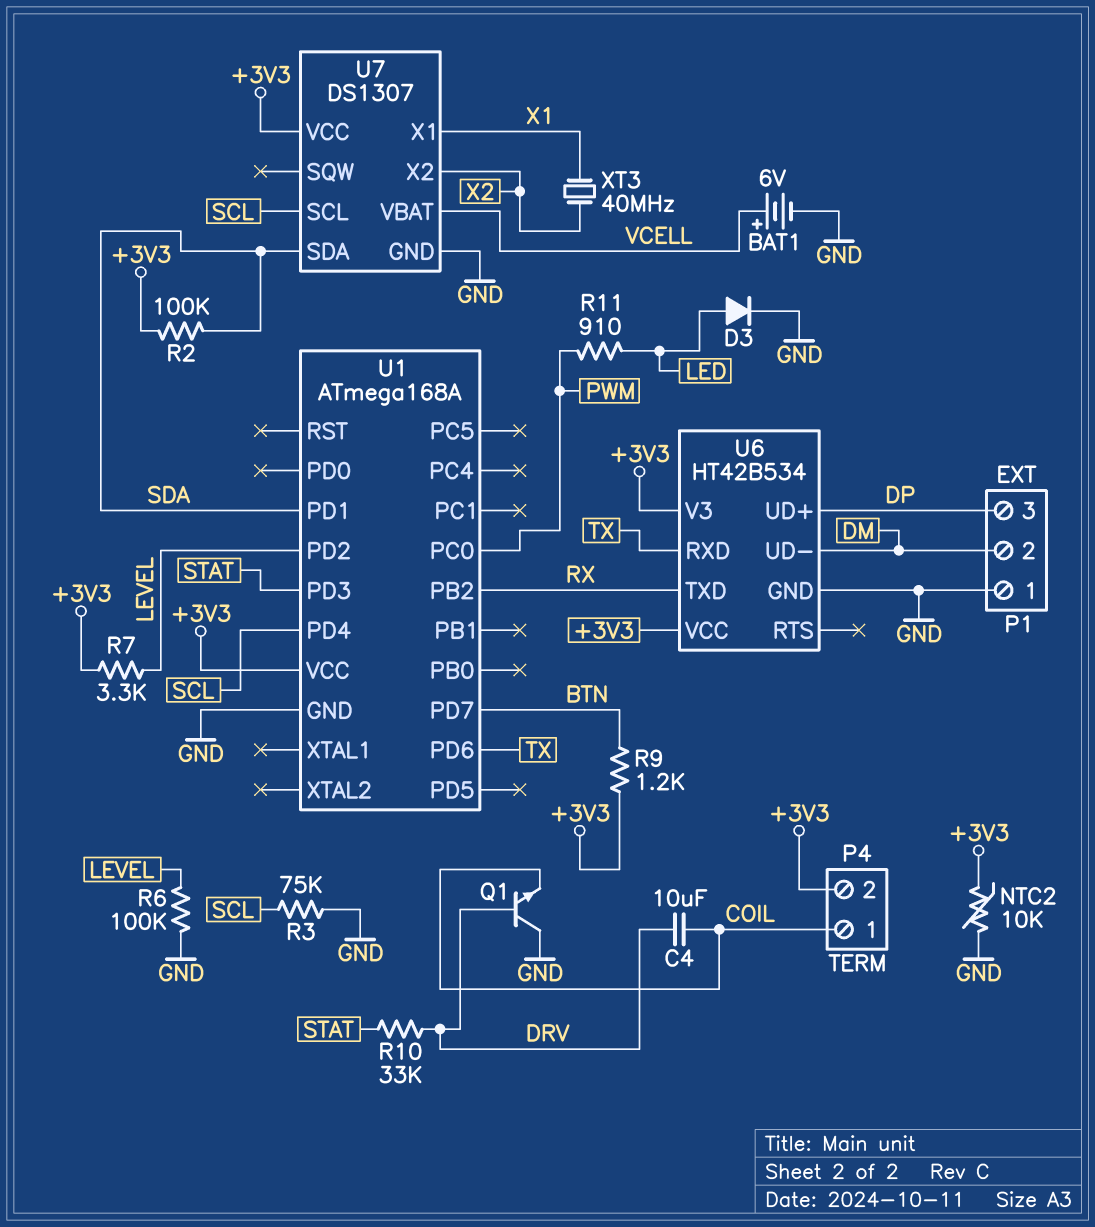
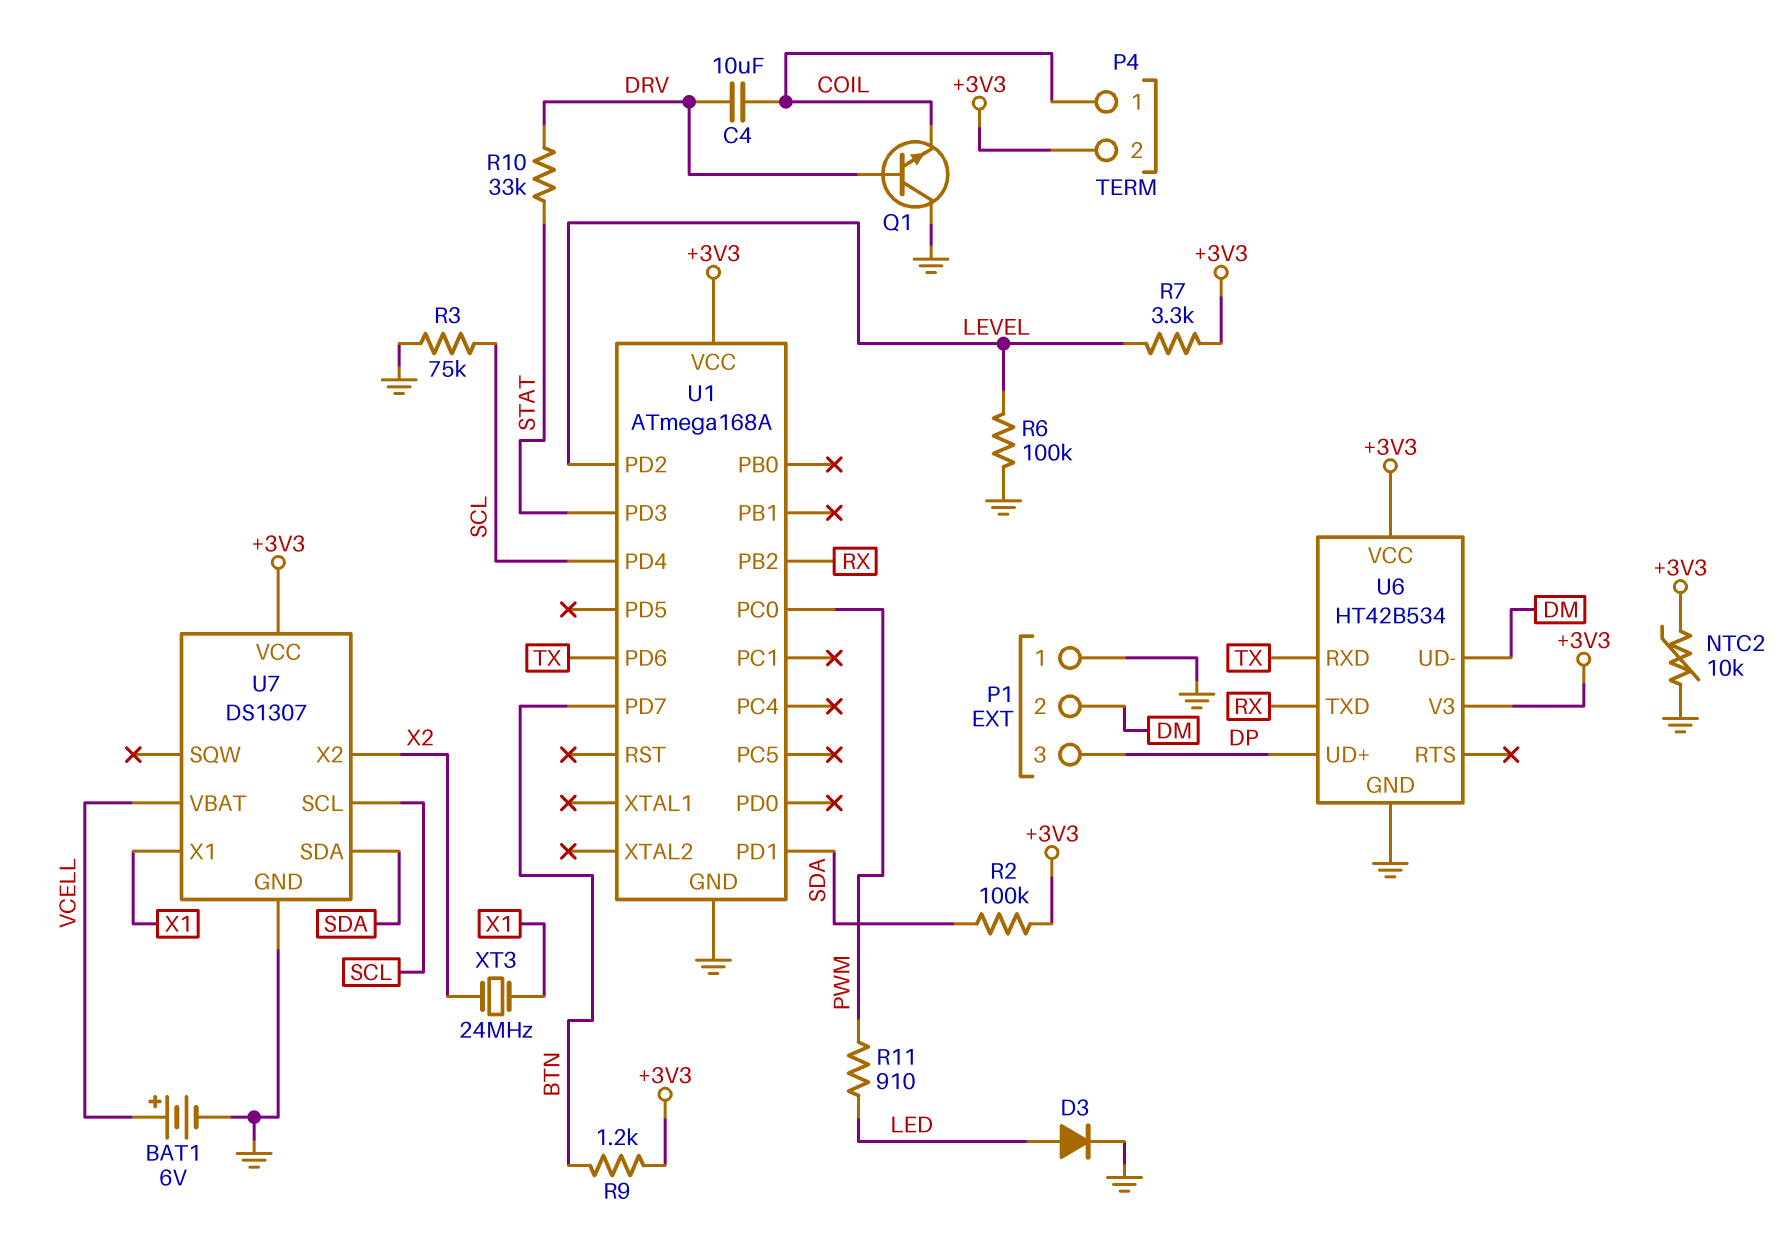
XT3: 40MHz (X1, X2) -> 24MHz (X1, X2)

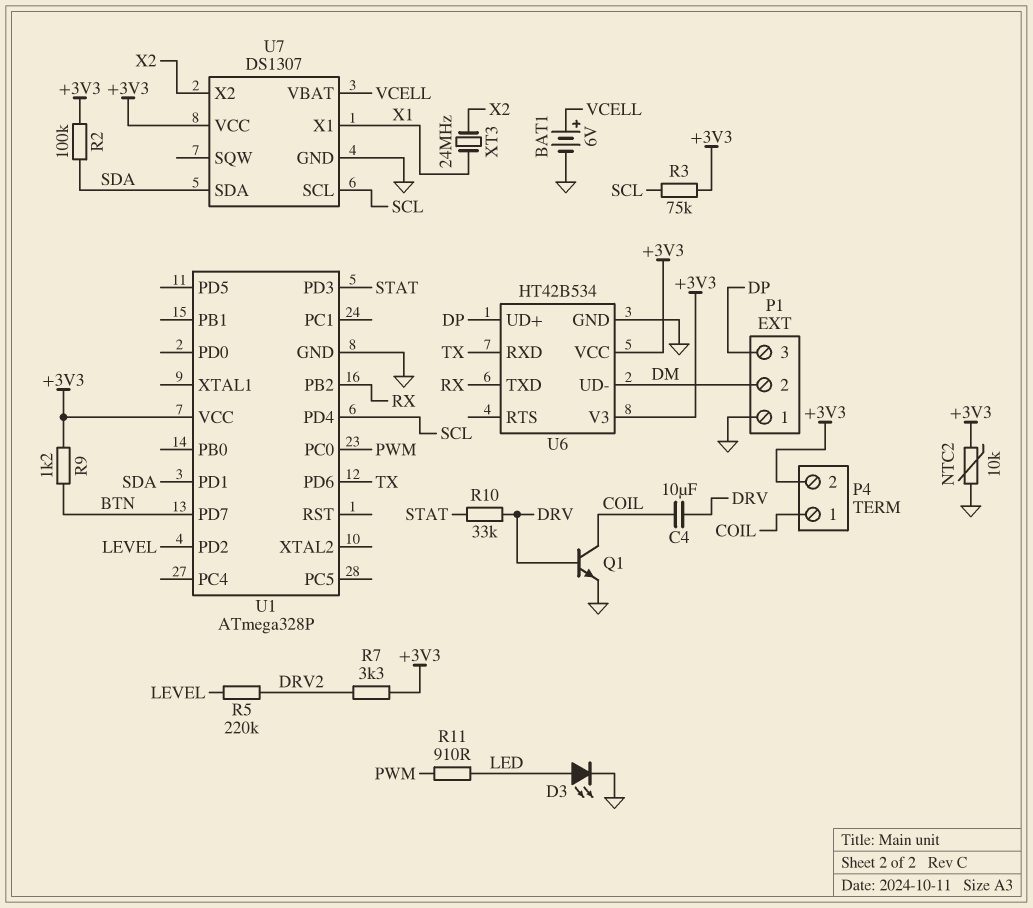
D3: diode (A LED, K GND) -> LED (A LED, K GND)
Q1: NPN (B DRV, C GND, E COIL) -> NPN (B DRV, C COIL, E GND)
R3: 75k (GND, SCL) -> 75k (+3V3, SCL)
R5: none -> 220k (DRV2, LEVEL)
R6: 100k (GND, LEVEL) -> none
R7: 3.3k (+3V3, LEVEL) -> 3.3k (+3V3, DRV2)
U1: ATmega168A -> ATmega328P

